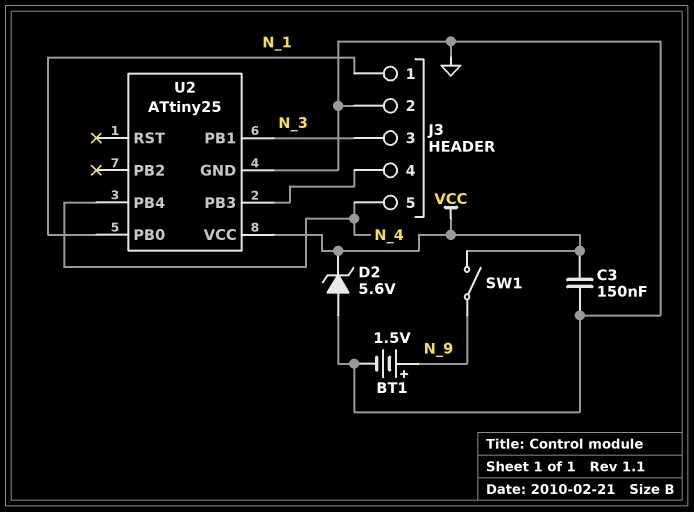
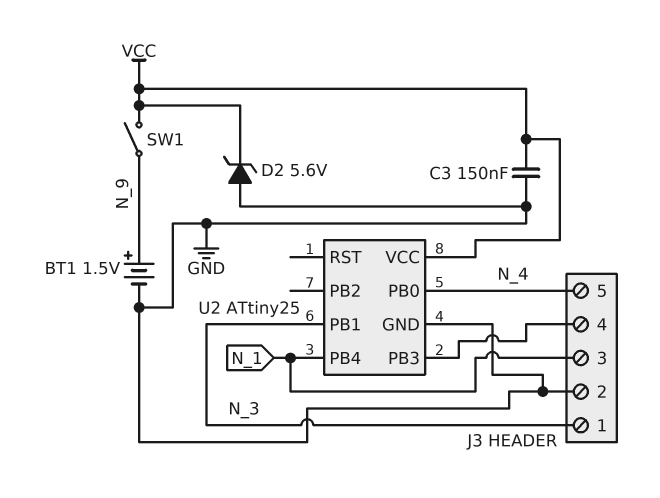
J3 pin 1: N_1 -> N_3
J3 pin 3: N_3 -> N_1
U2 pin PB0: N_1 -> N_4
U2 pin PB4: N_4 -> N_1

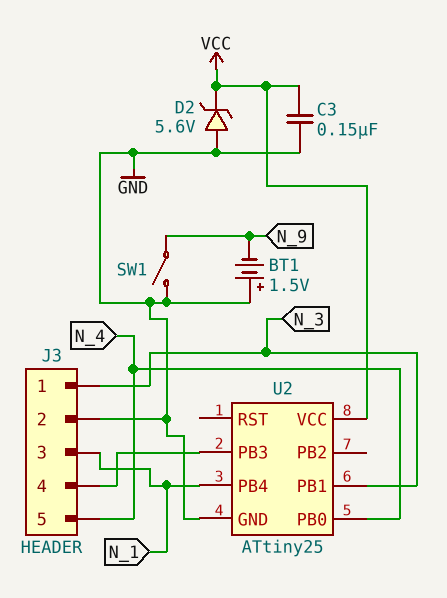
BT1: 1.5V (plus N_9, minus GND) -> 1.5V (plus GND, minus N_9)
SW1: switch (N_9, VCC) -> switch (GND, N_9)

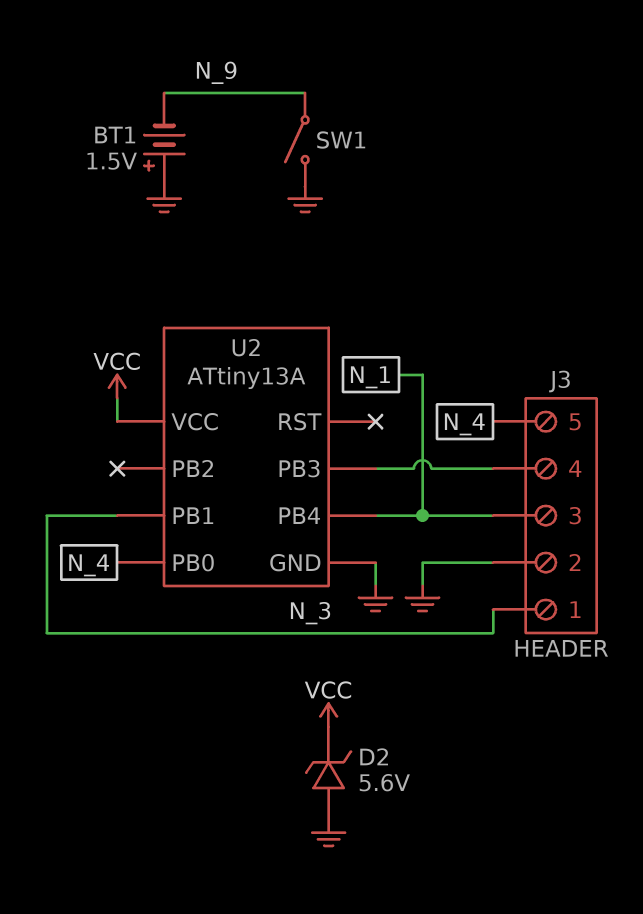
C3: 150nF (GND, VCC) -> none
U2: ATtiny25 -> ATtiny13A

